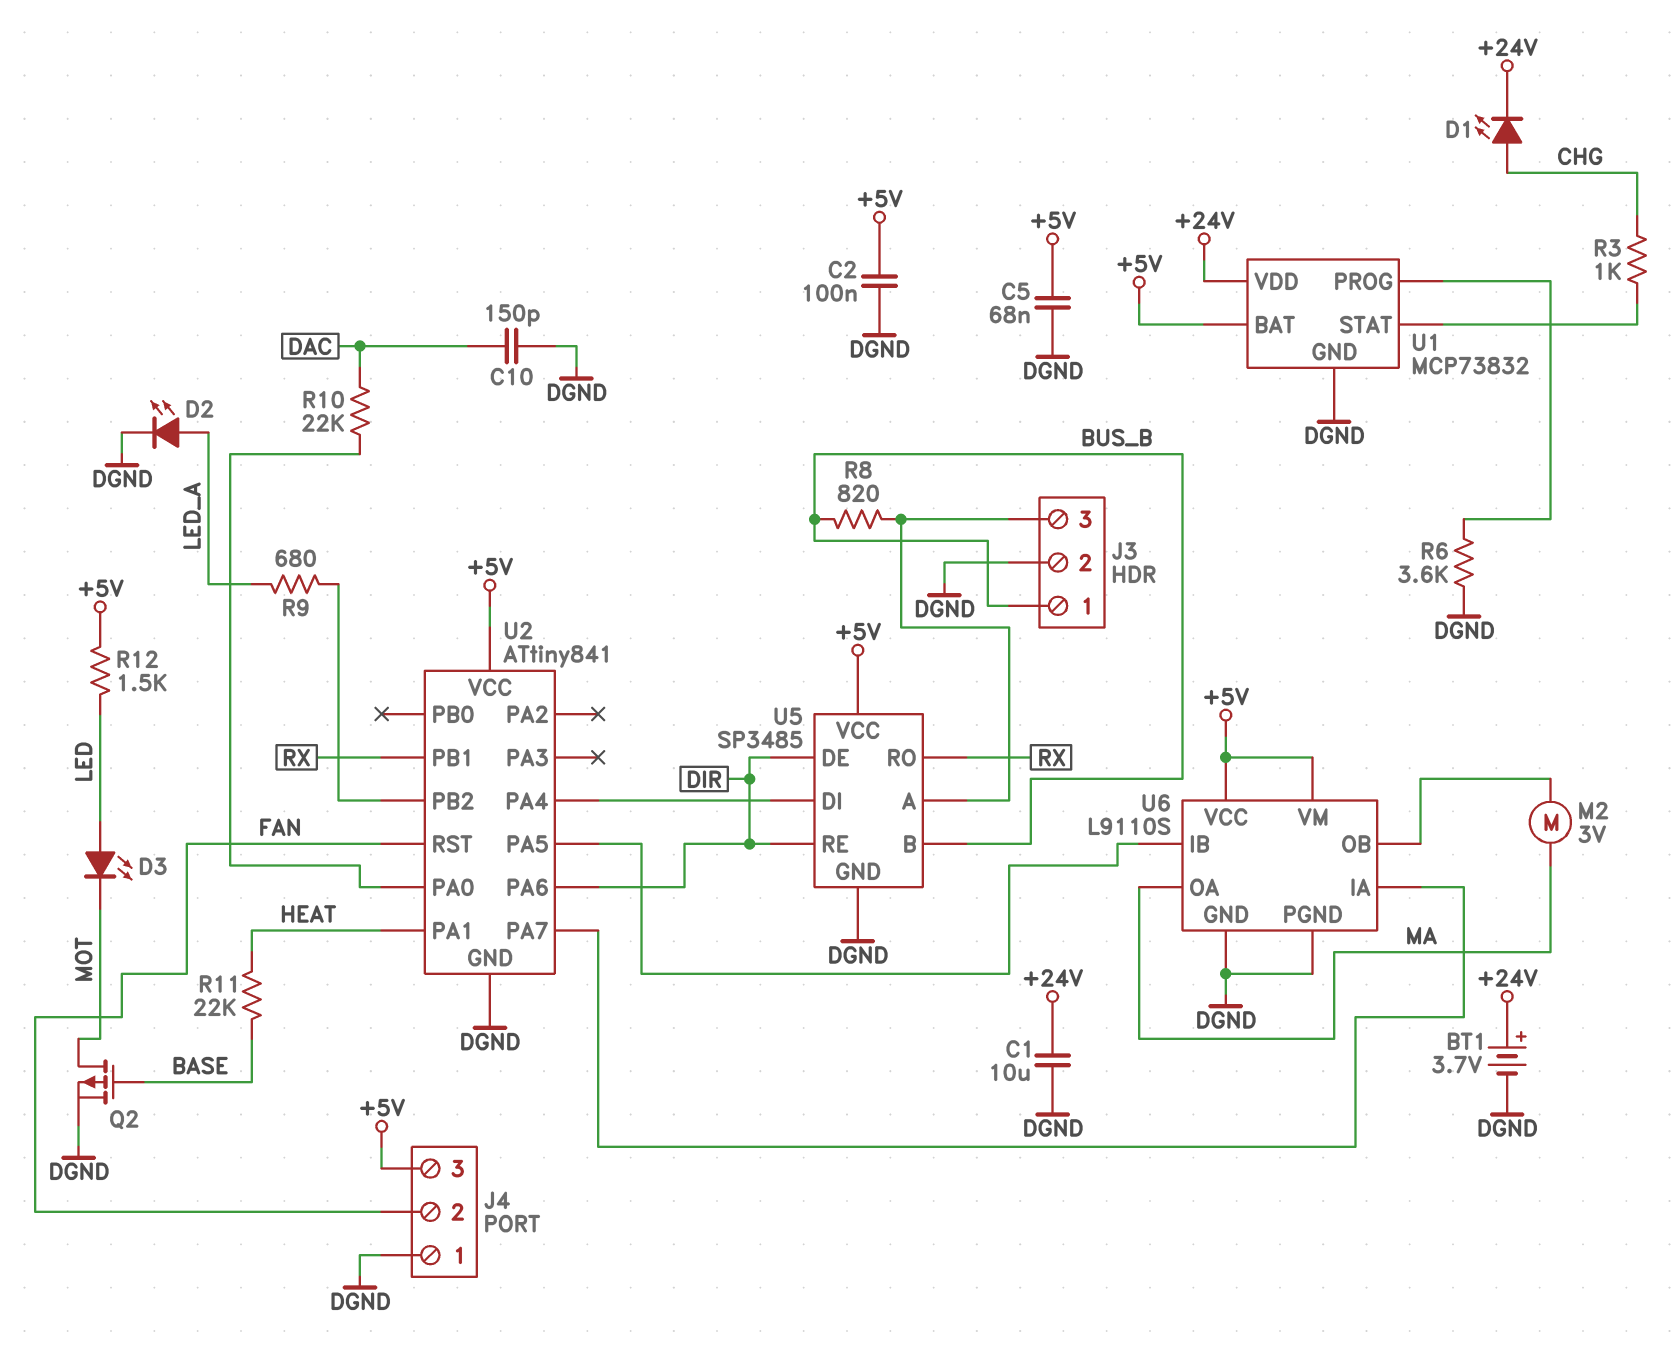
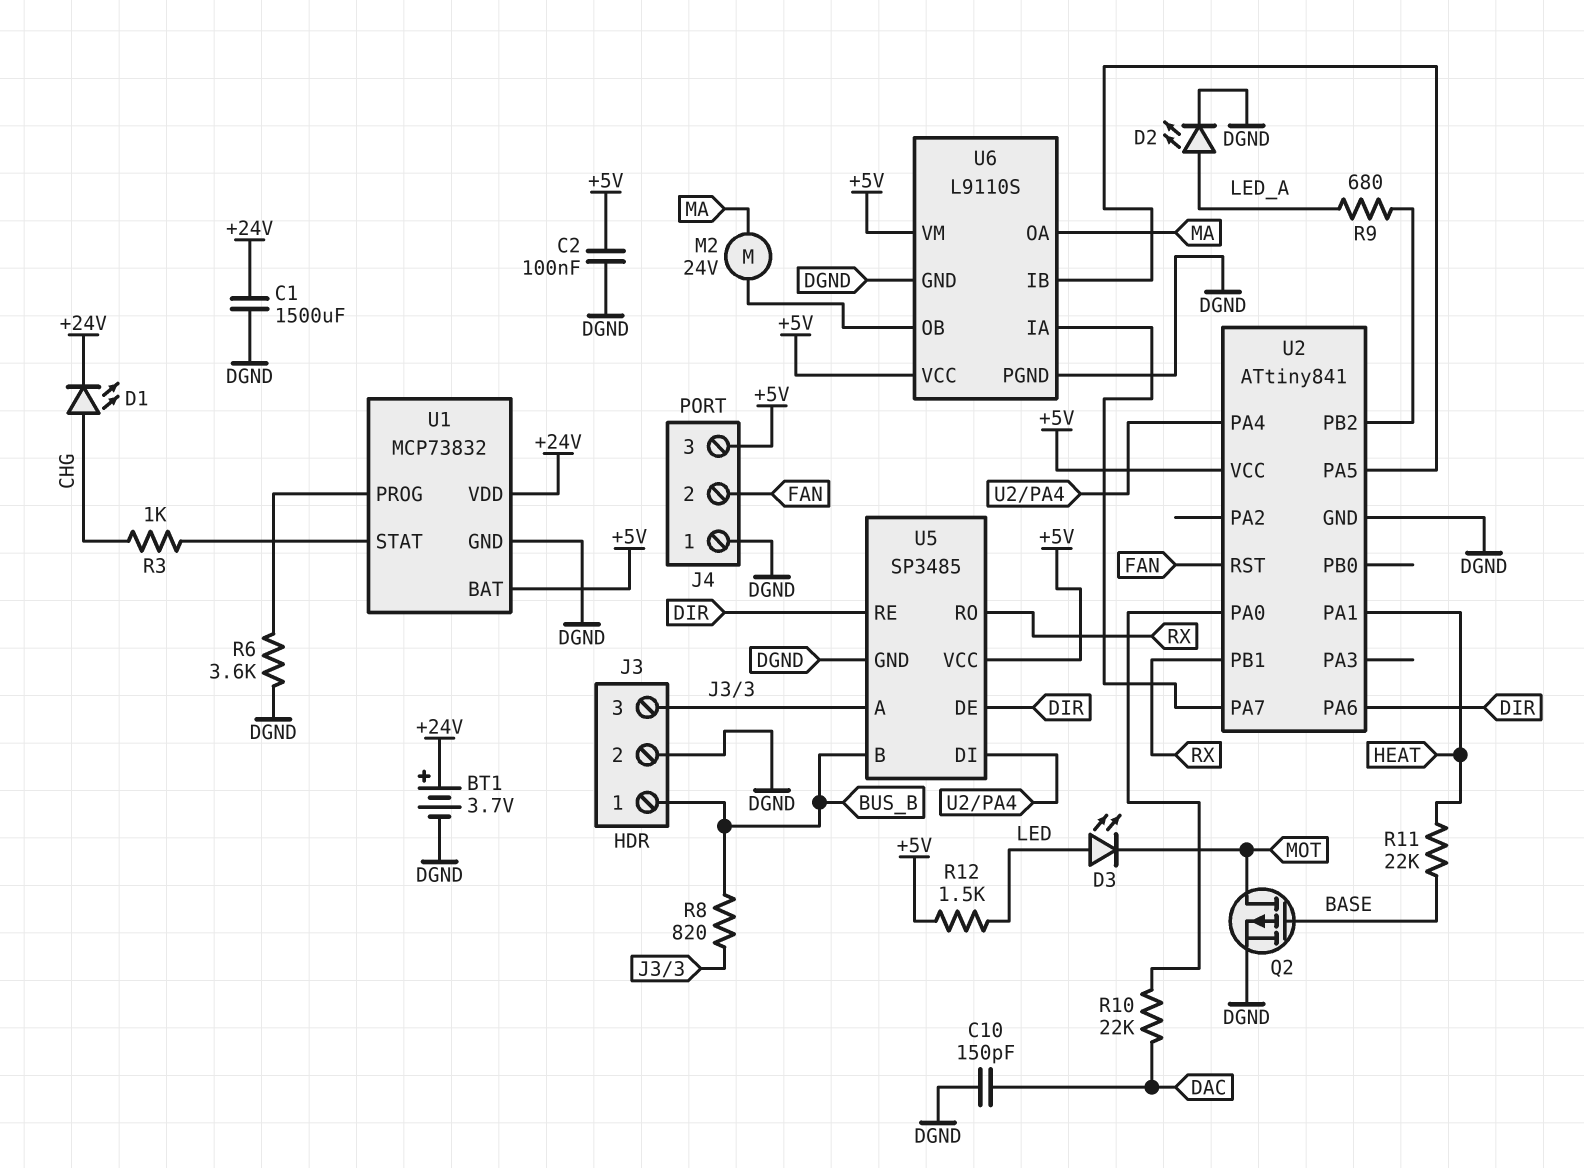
C1: 10uF (+24V, DGND) -> 1500uF (+24V, DGND)
C5: 68nF (+5V, DGND) -> none
M2: motor 3V (MA, U6/OB) -> motor 24V (MA, U6/OB)

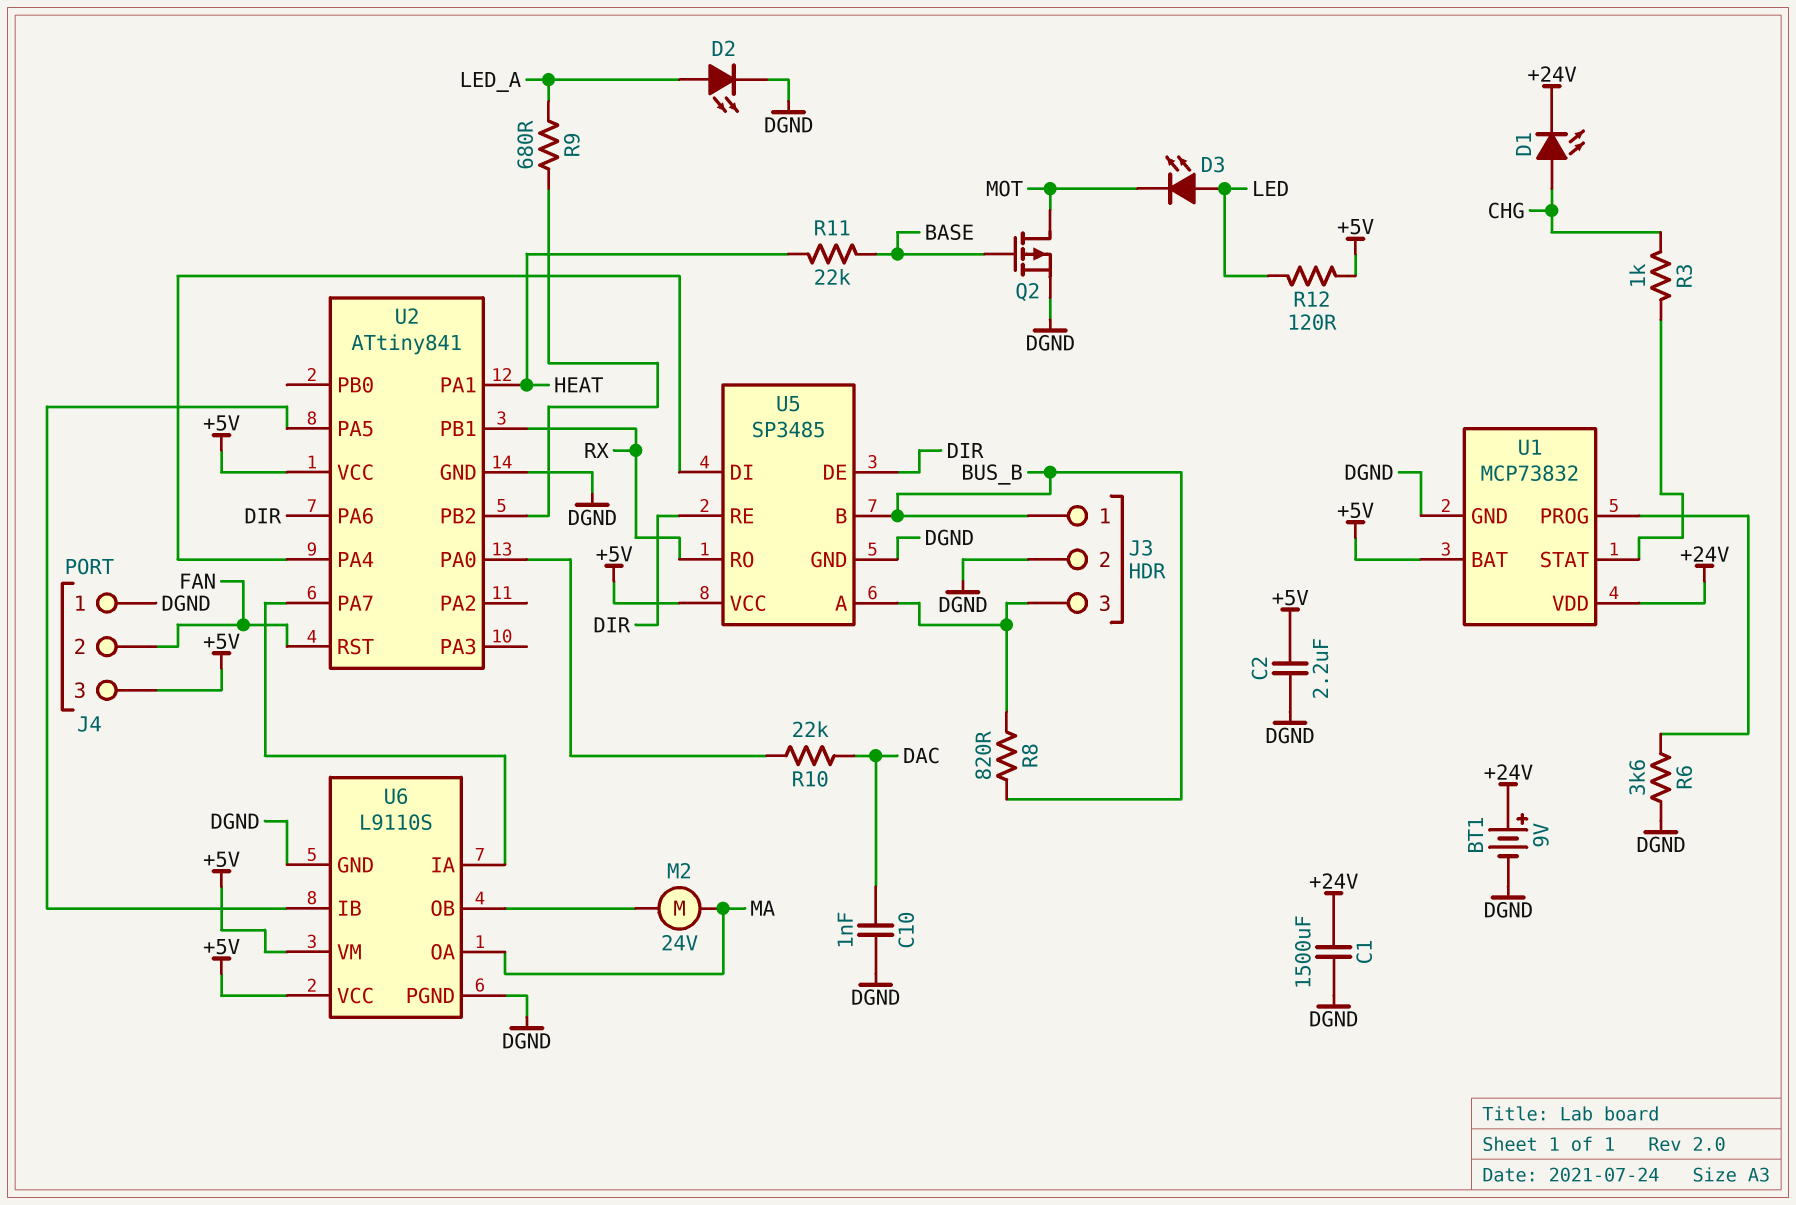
BT1: 3.7V (plus +24V, minus DGND) -> 9V (plus +24V, minus DGND)
C2: 100nF (+5V, DGND) -> 2.2uF (+5V, DGND)
C10: 150pF (DAC, DGND) -> 1nF (DAC, DGND)
R12: 1.5k (+5V, LED) -> 120 (+5V, LED)

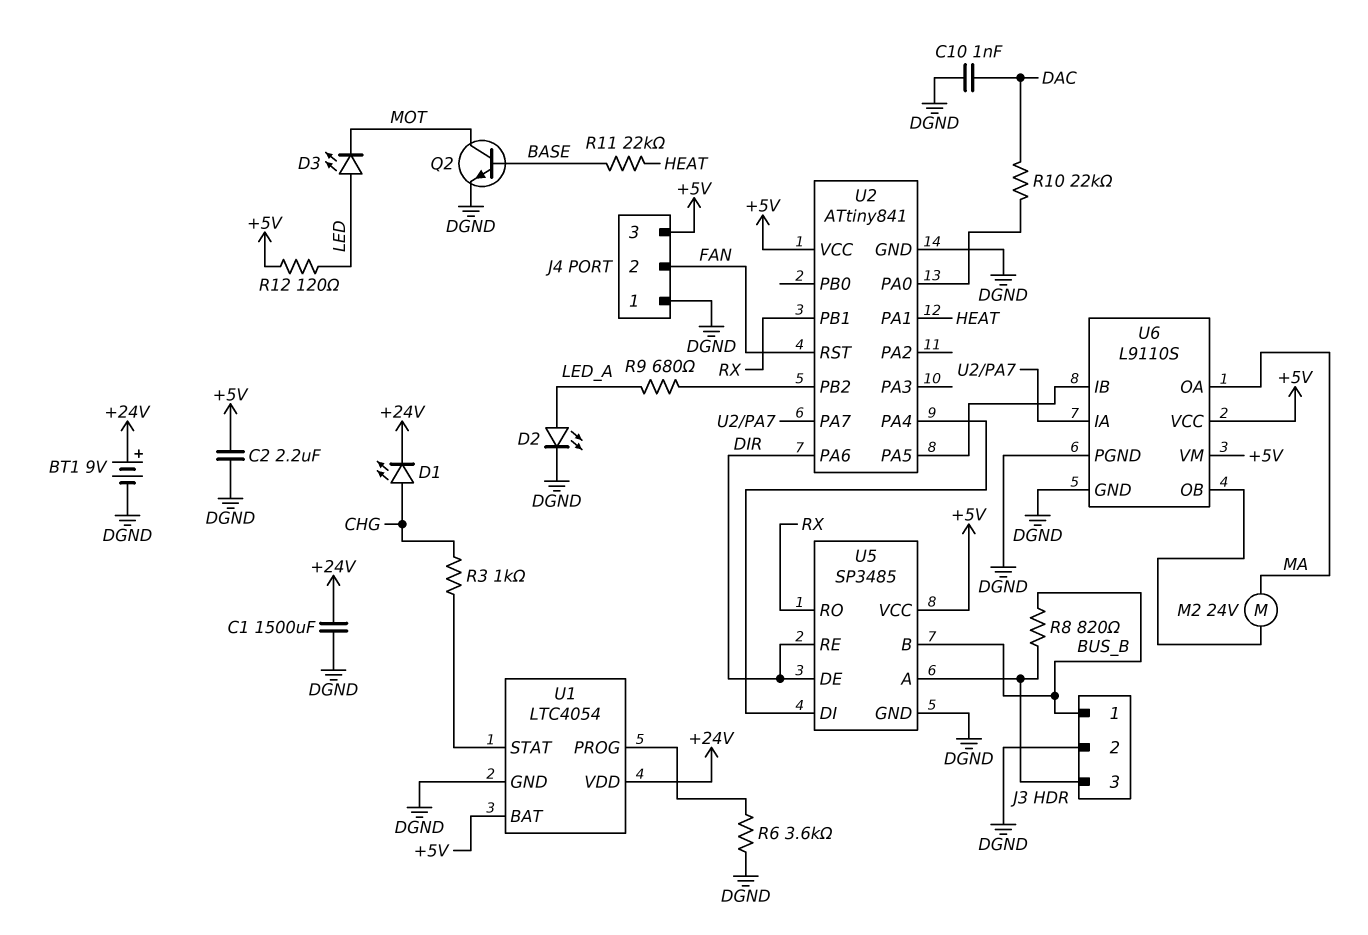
Q2: PMOS (G BASE, D MOT, S DGND) -> NPN (B BASE, C MOT, E DGND)
U1: MCP73832 -> LTC4054

